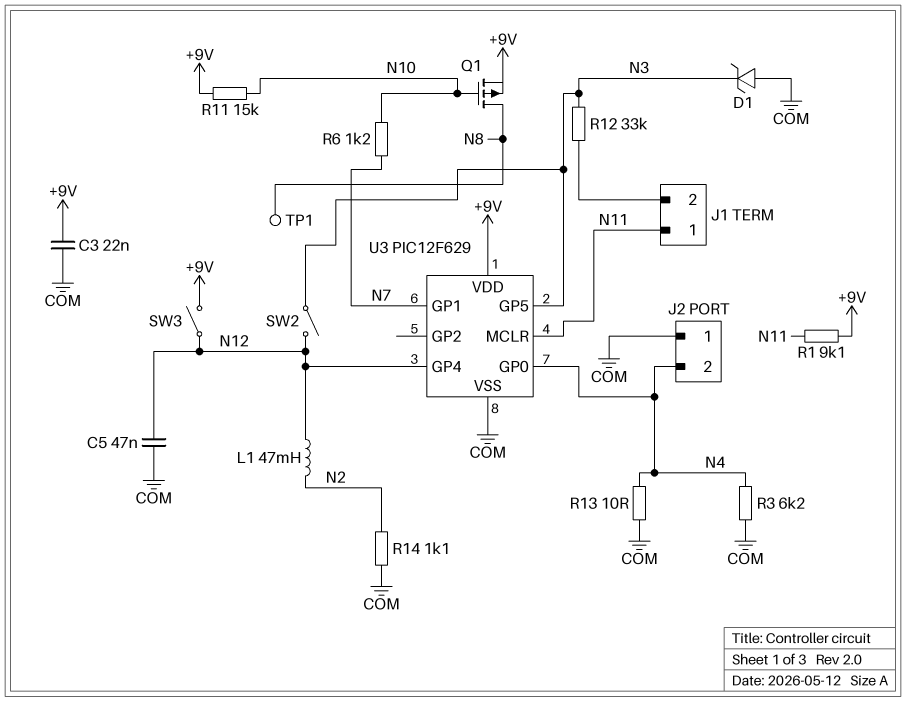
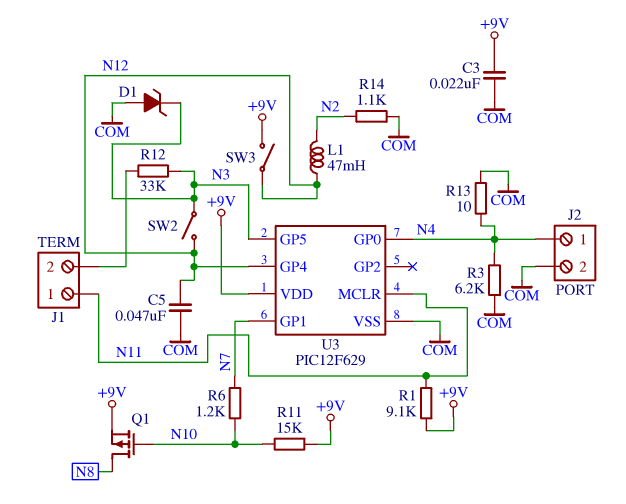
J2 pin 1: COM -> N4
J2 pin 2: N4 -> COM
TP1: test point (N8) -> none

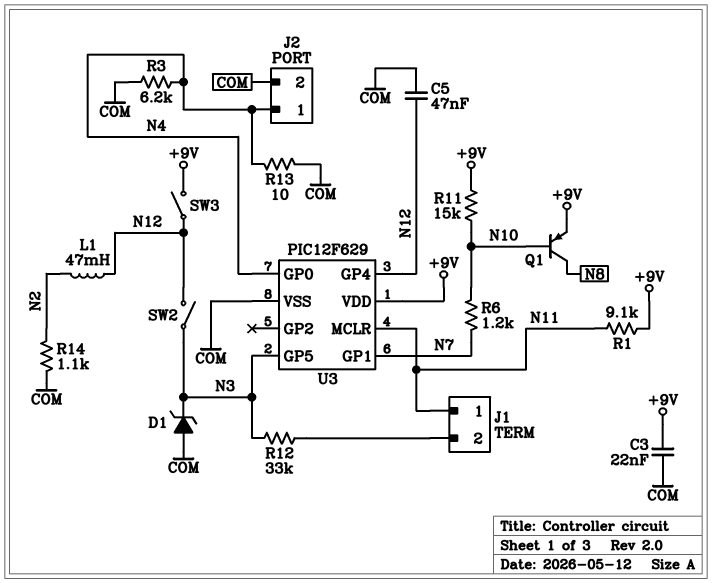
Q1: PMOS (G N10, D N8, S +9V) -> PNP (B N10, C N8, E +9V)

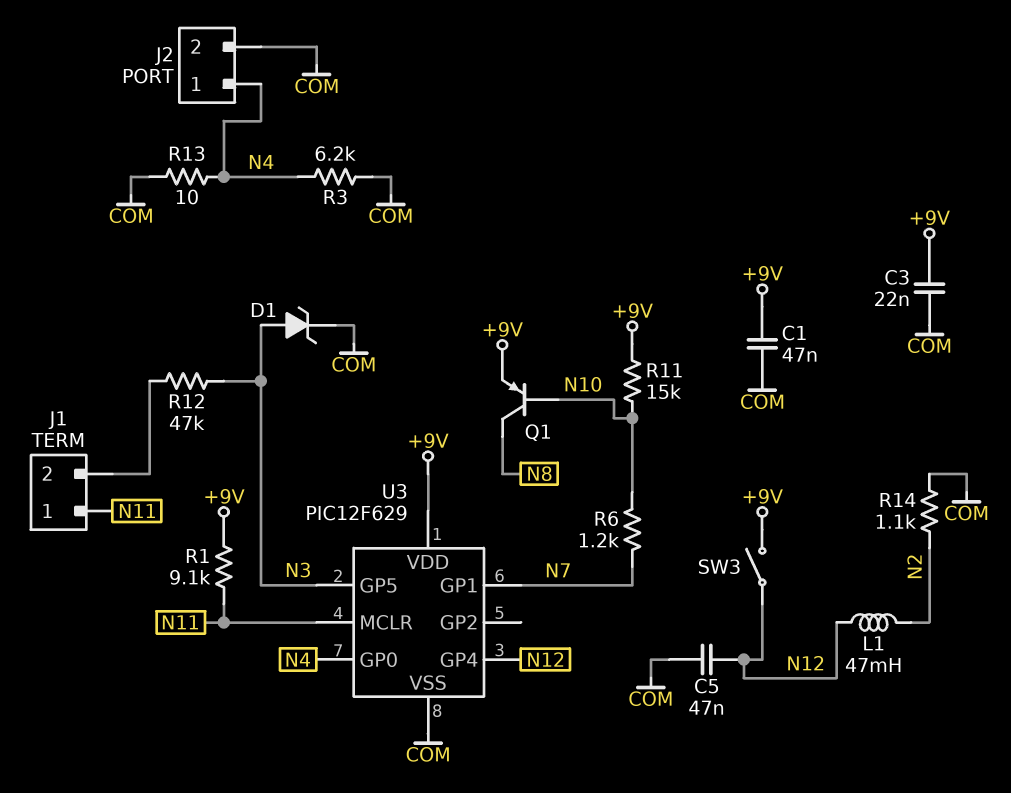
C1: none -> 47nF (+9V, COM)
D1: zener (A COM, K N3) -> zener (A N3, K COM)
R12: 33k (J1/2, N3) -> 47k (J1/2, N3)
SW2: switch (N3, N12) -> none

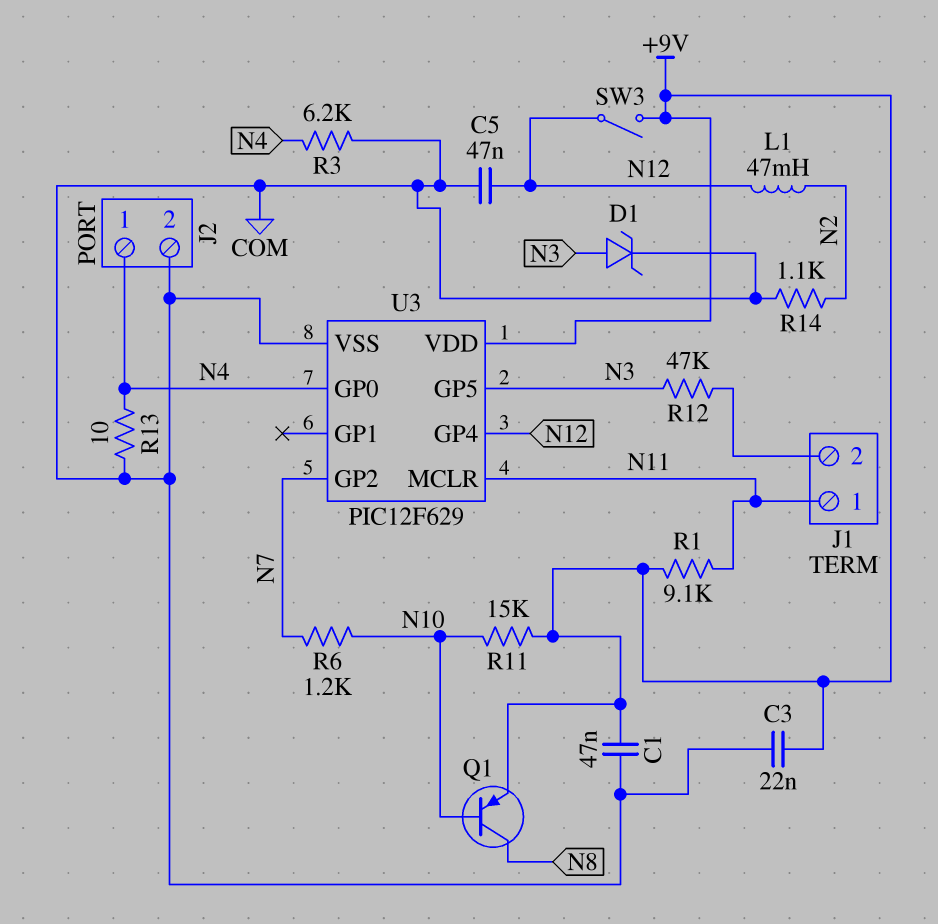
U3 pin GP1: N7 -> none
U3 pin GP2: none -> N7

